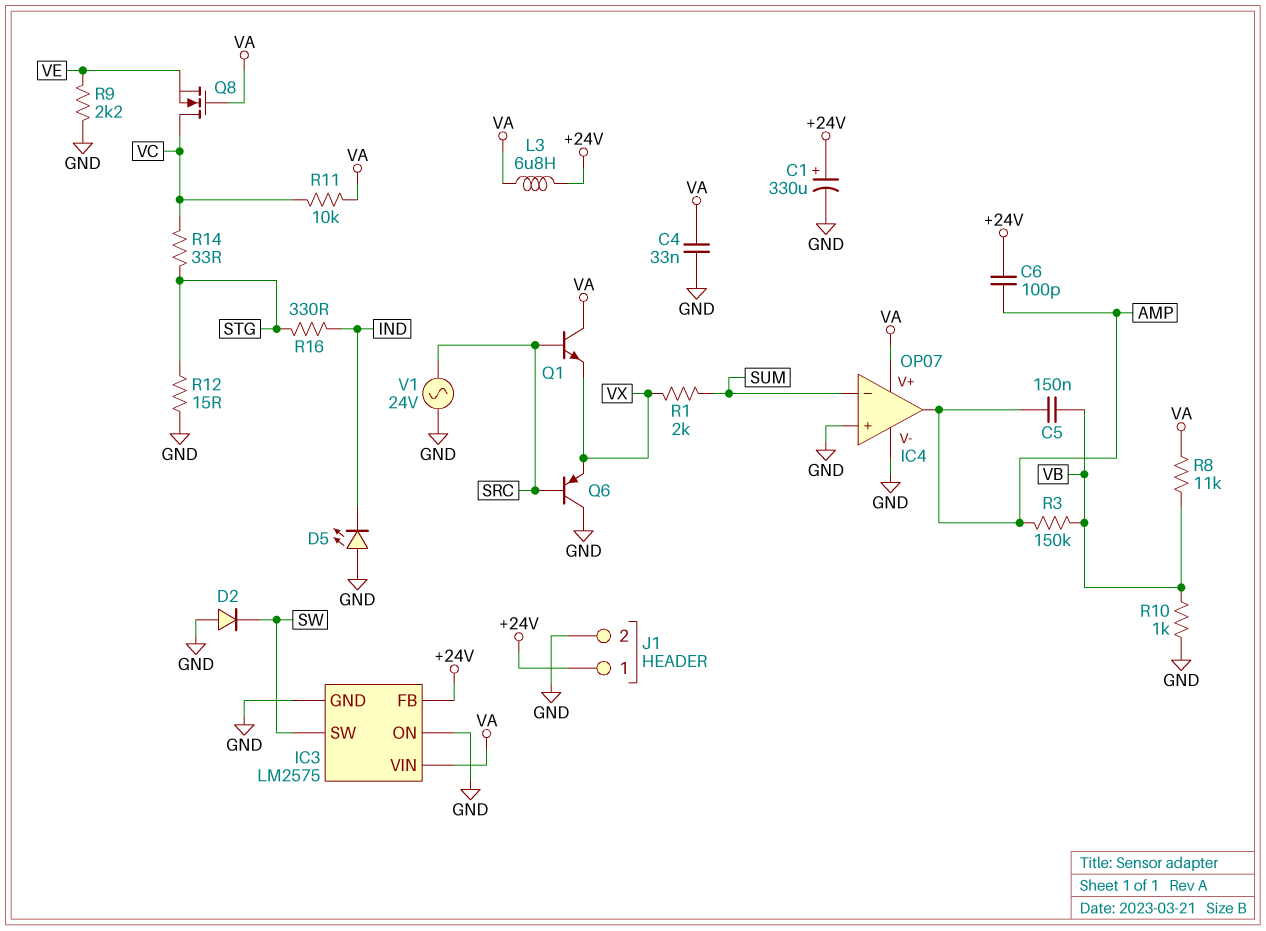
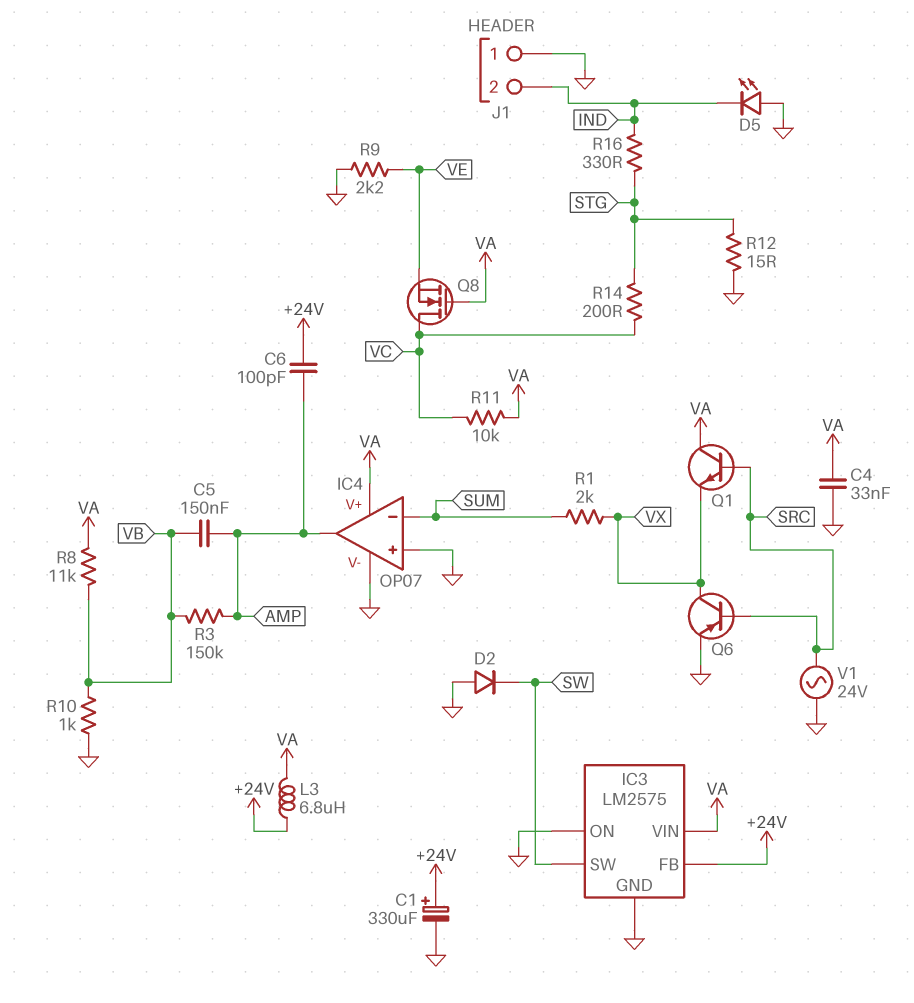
J1 pin 1: +24V -> GND
J1 pin 2: GND -> IND
Q6: PNP (B SRC, C GND, E VX) -> PNP (B SRC, C VX, E GND)
R14: 33 (STG, VC) -> 200 (STG, VC)

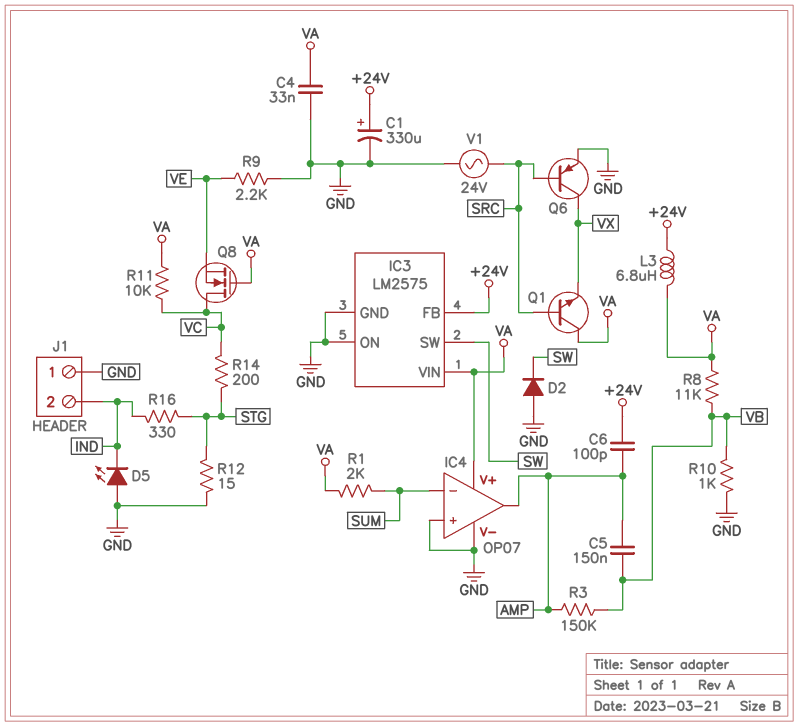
R1: 2k (SUM, VX) -> 2k (SUM, VA)

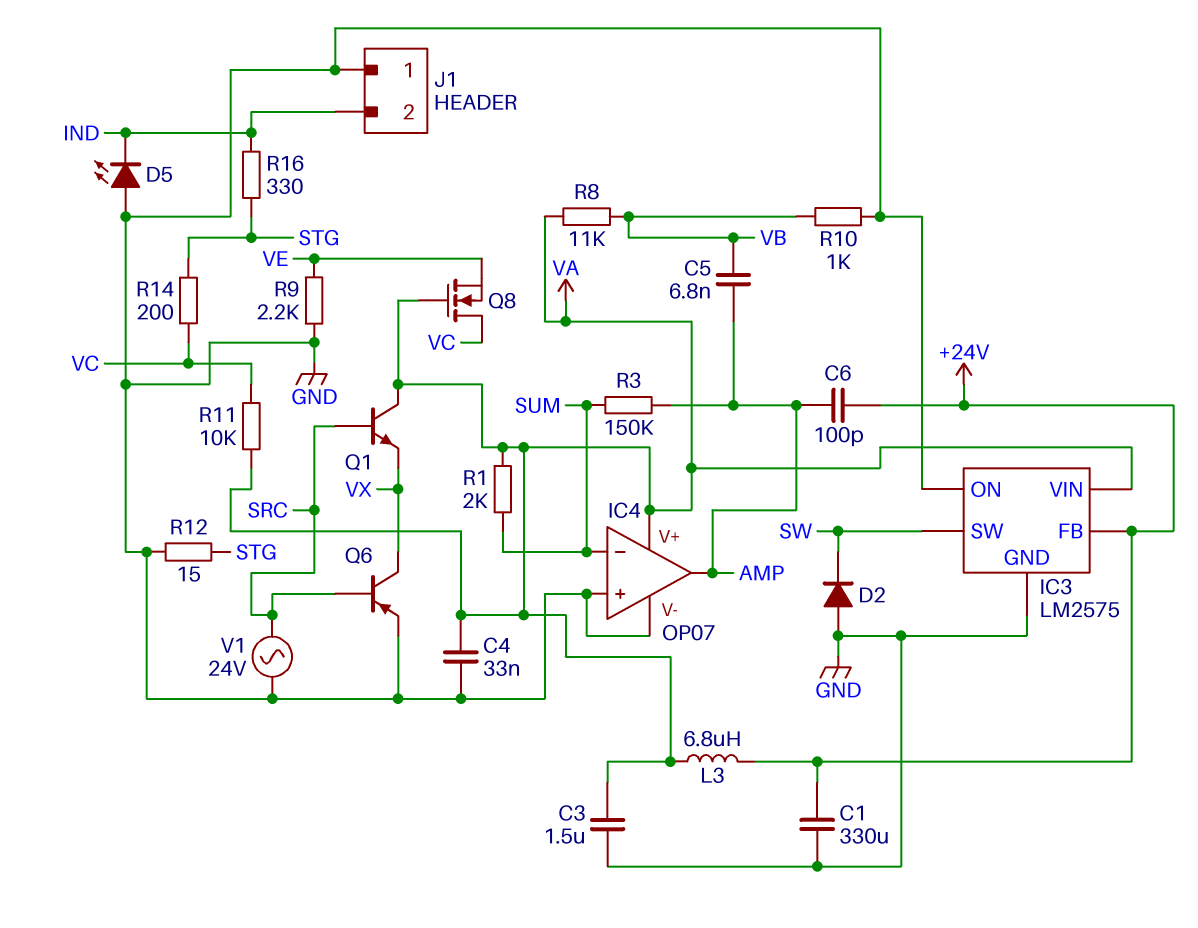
C1: 330uF (plus +24V, minus GND) -> 330uF (+24V, GND)
C3: none -> 1.5uF (GND, VA)
C5: 150nF (AMP, VB) -> 6.8nF (AMP, VB)
R3: 150k (AMP, VB) -> 150k (AMP, SUM)

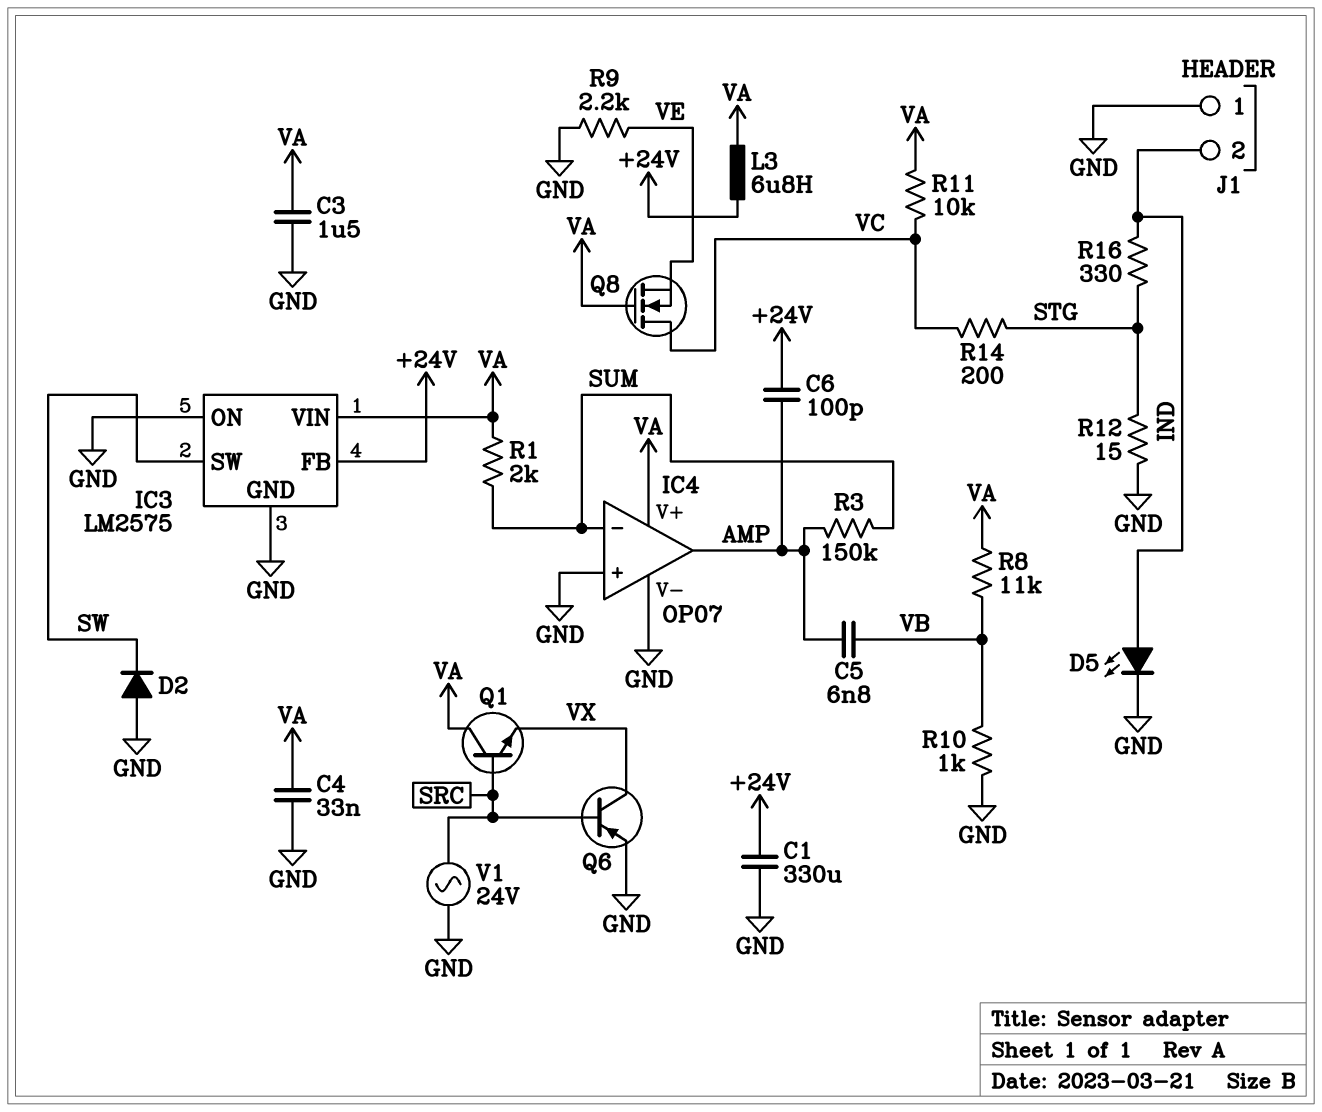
D5: LED (A GND, K IND) -> LED (A IND, K GND)

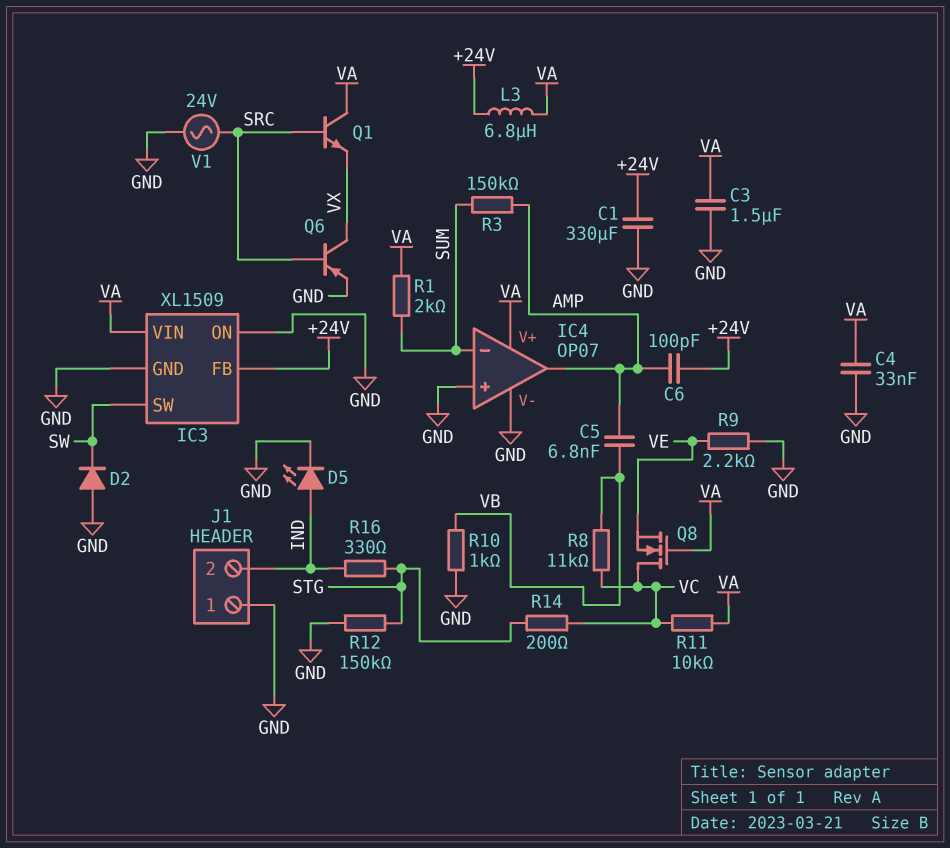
IC3: LM2575 -> XL1509
R8: 11k (VA, VB) -> 11k (VB, VC)
R12: 15 (GND, STG) -> 150k (GND, STG)

